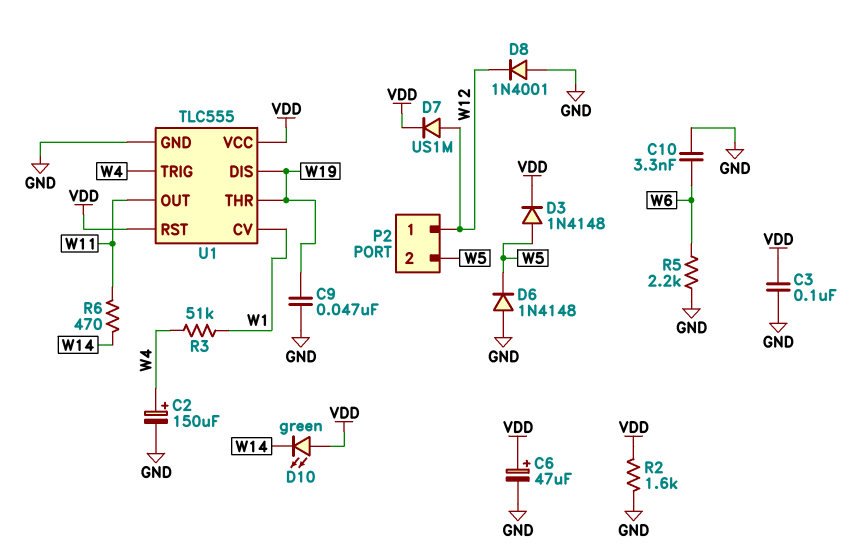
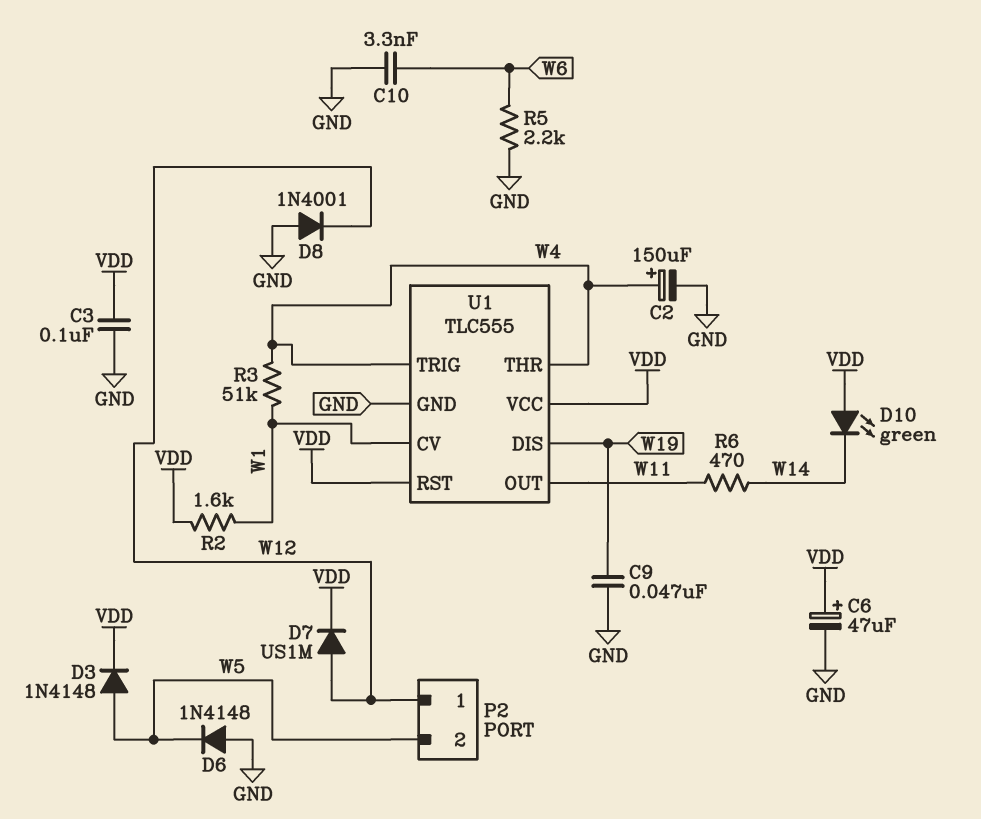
R2: 1.6k (GND, VDD) -> 1.6k (VDD, W1)
U1 pin THR: W19 -> W4

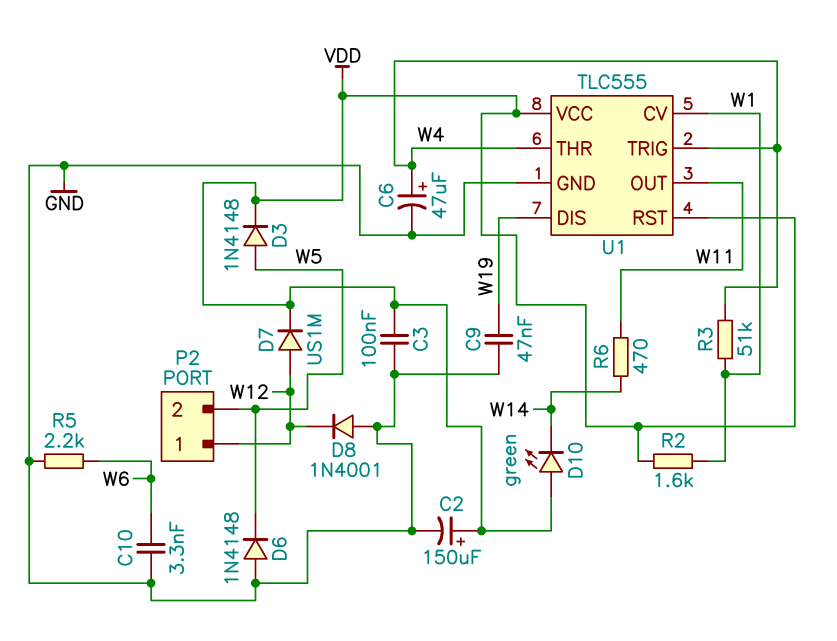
C2: 150uF (plus W4, minus GND) -> 150uF (plus VDD, minus GND)
C6: 47uF (plus VDD, minus GND) -> 47uF (plus W4, minus GND)

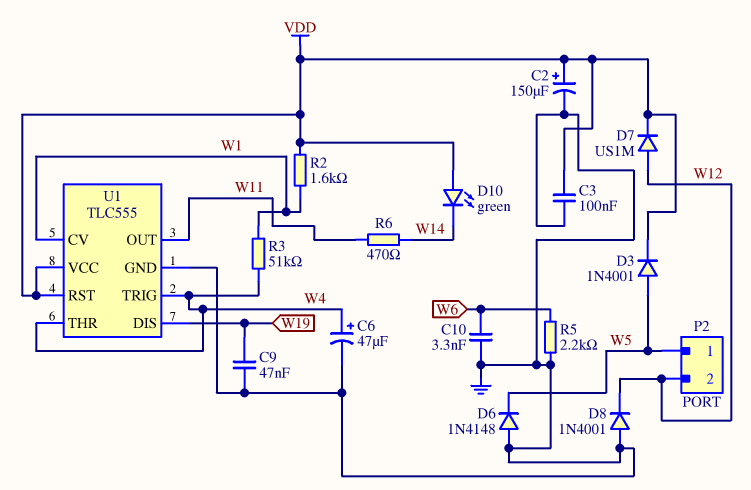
D3: diode 1N4148 (A W5, K VDD) -> diode 1N4001 (A W5, K VDD)
P2 pin 1: W12 -> W5
P2 pin 2: W5 -> W12

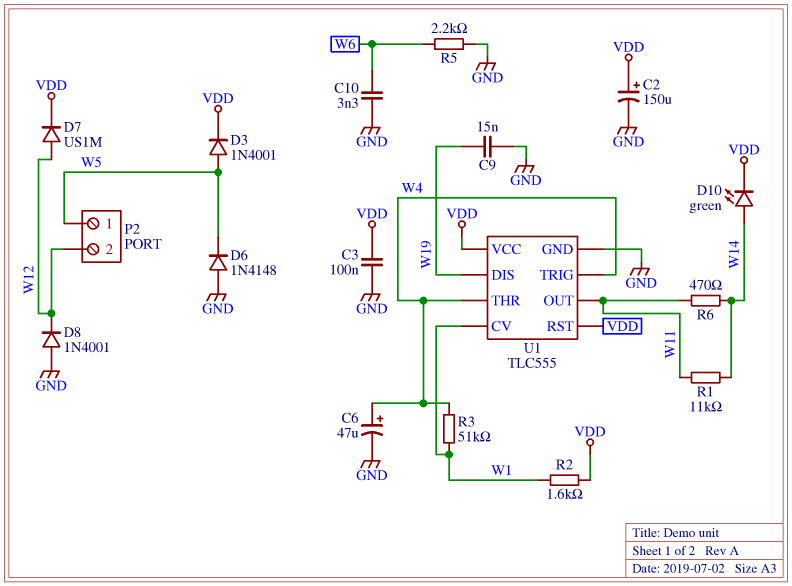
C9: 47nF (GND, W19) -> 15nF (GND, W19)
D10: LED green (A VDD, K W14) -> LED green (A W14, K VDD)
R1: none -> 11k (W11, W14)

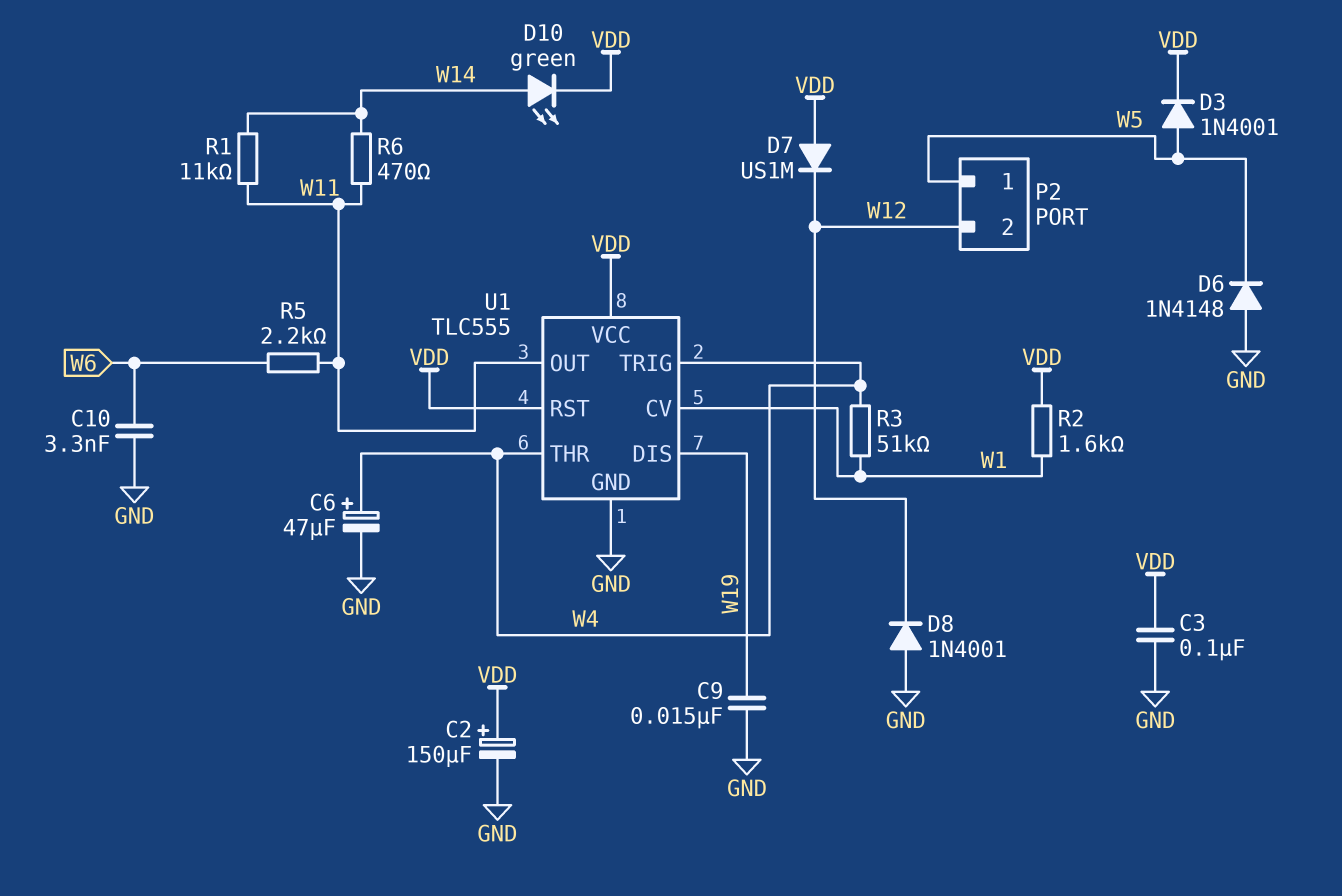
D7: diode US1M (A W12, K VDD) -> diode US1M (A VDD, K W12)
R5: 2.2k (GND, W6) -> 2.2k (W6, W11)

